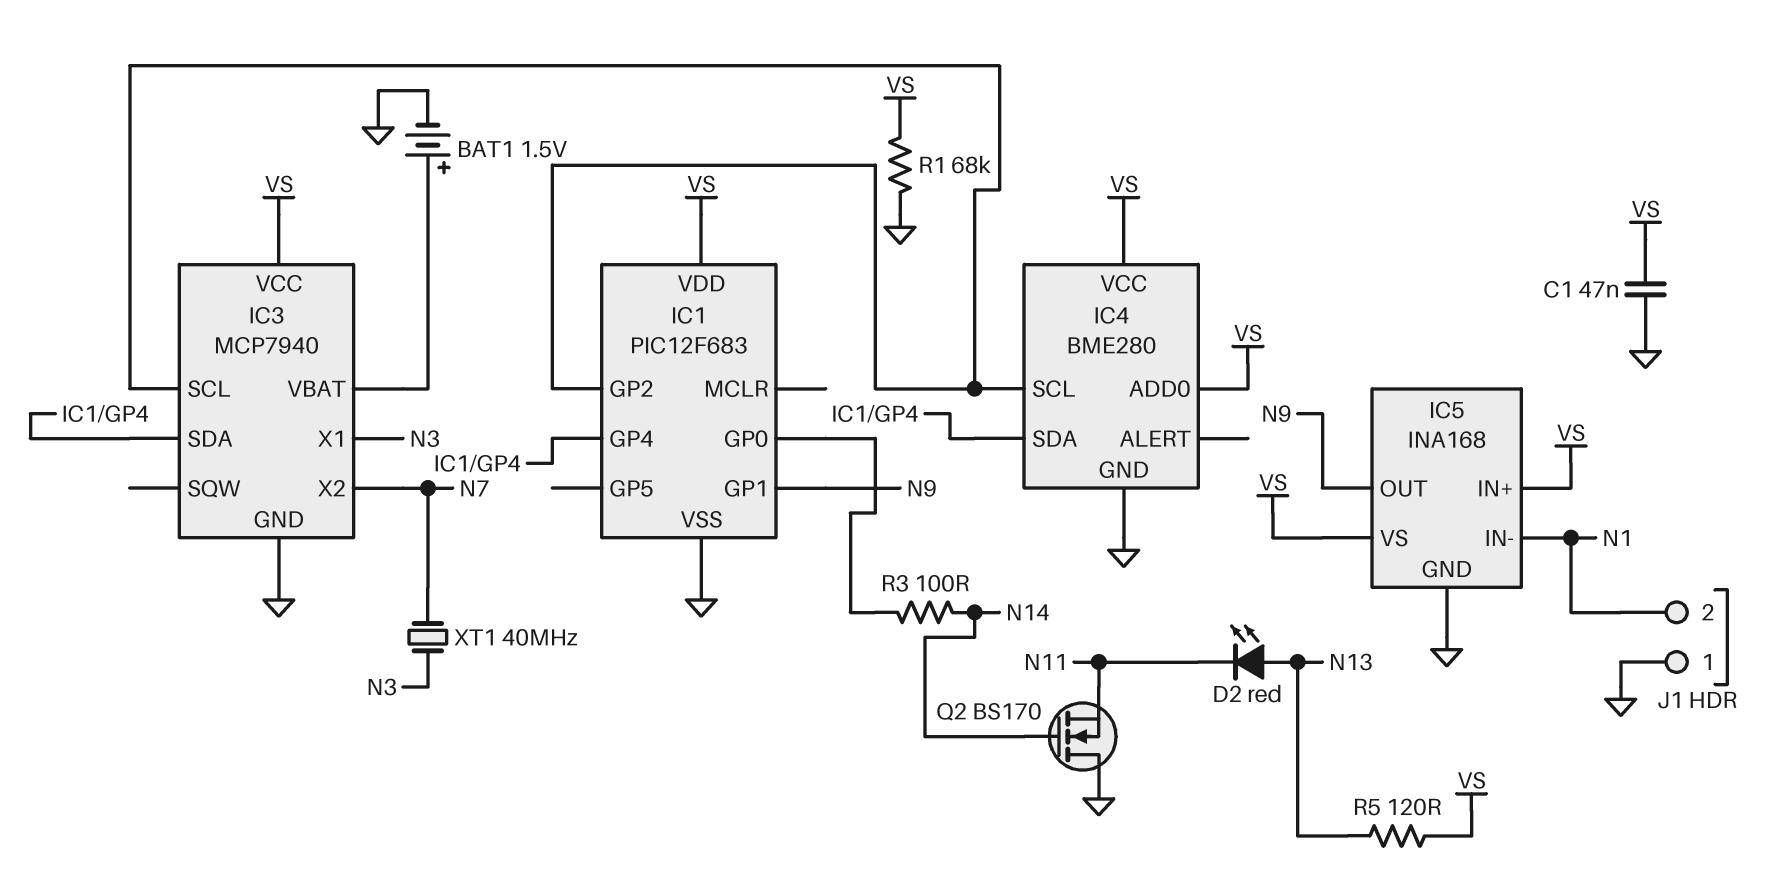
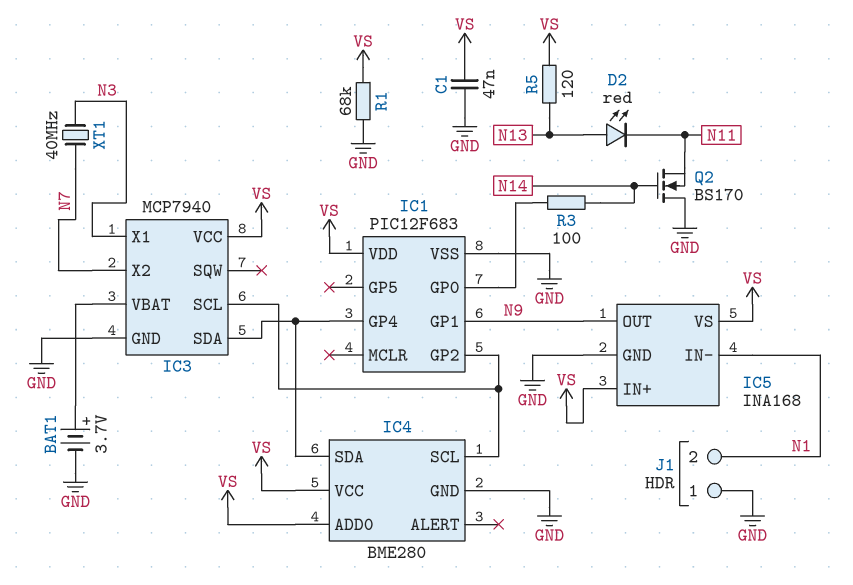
BAT1: 1.5V (plus IC3/VBAT, minus GND) -> 3.7V (plus IC3/VBAT, minus GND)

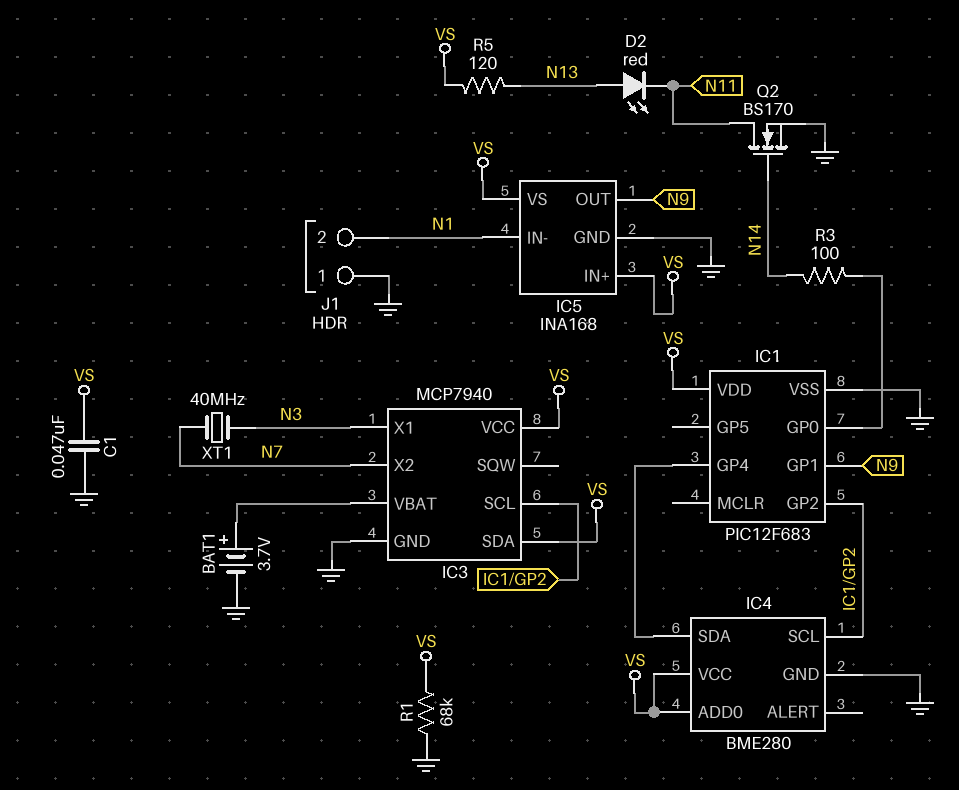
IC3 pin SDA: IC1/GP4 -> VS
Q2: NMOS BS170 (G N14, D GND, S N11) -> NMOS BS170 (G N14, D N11, S GND)

